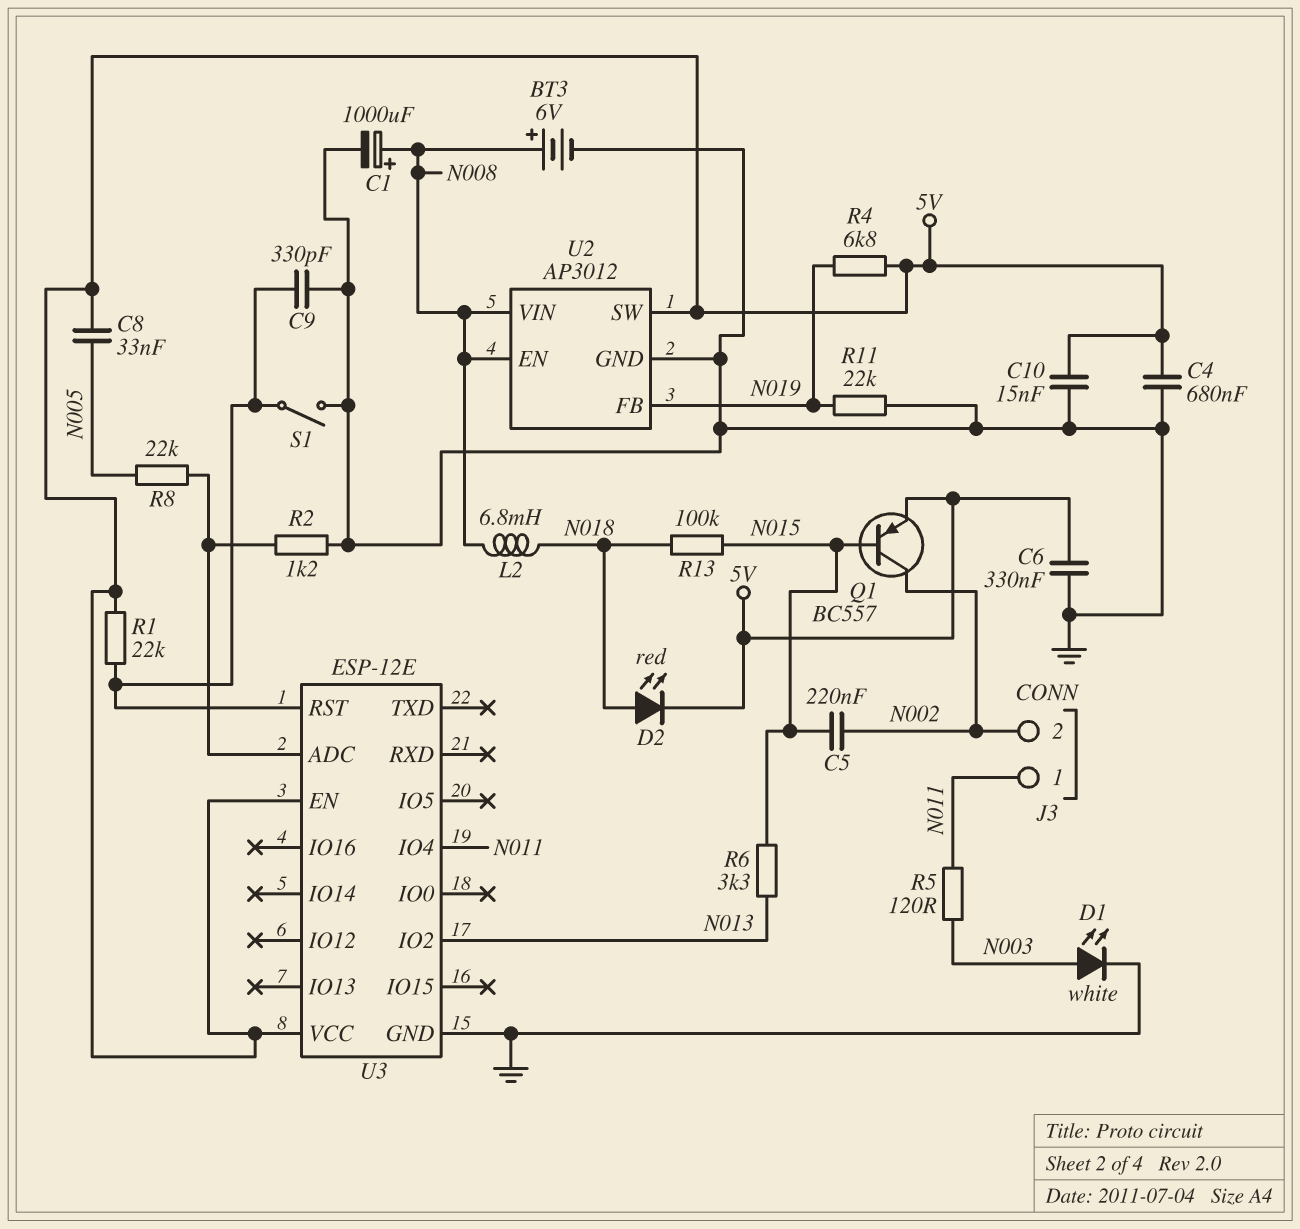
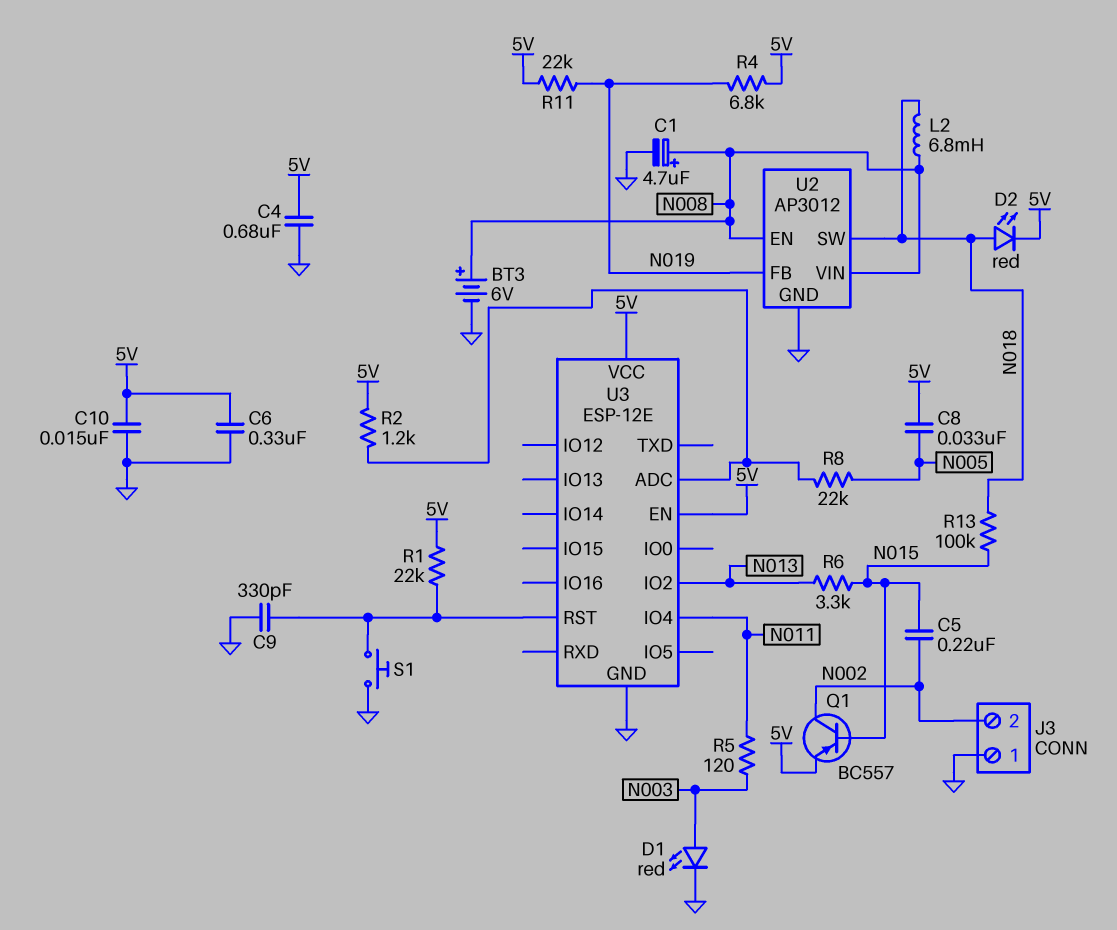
C1: 1000uF (plus N008, minus GND) -> 4.7uF (plus N008, minus GND)
D1: LED white (A N003, K GND) -> LED red (A N003, K GND)
J3 pin 1: N011 -> GND
R2: 1.2k (GND, U3/ADC) -> 1.2k (5V, U3/ADC)
R11: 22k (GND, N019) -> 22k (5V, N019)
S1: switch (GND, U3/RST) -> button (GND, U3/RST)
U2 pin SW: 5V -> N018

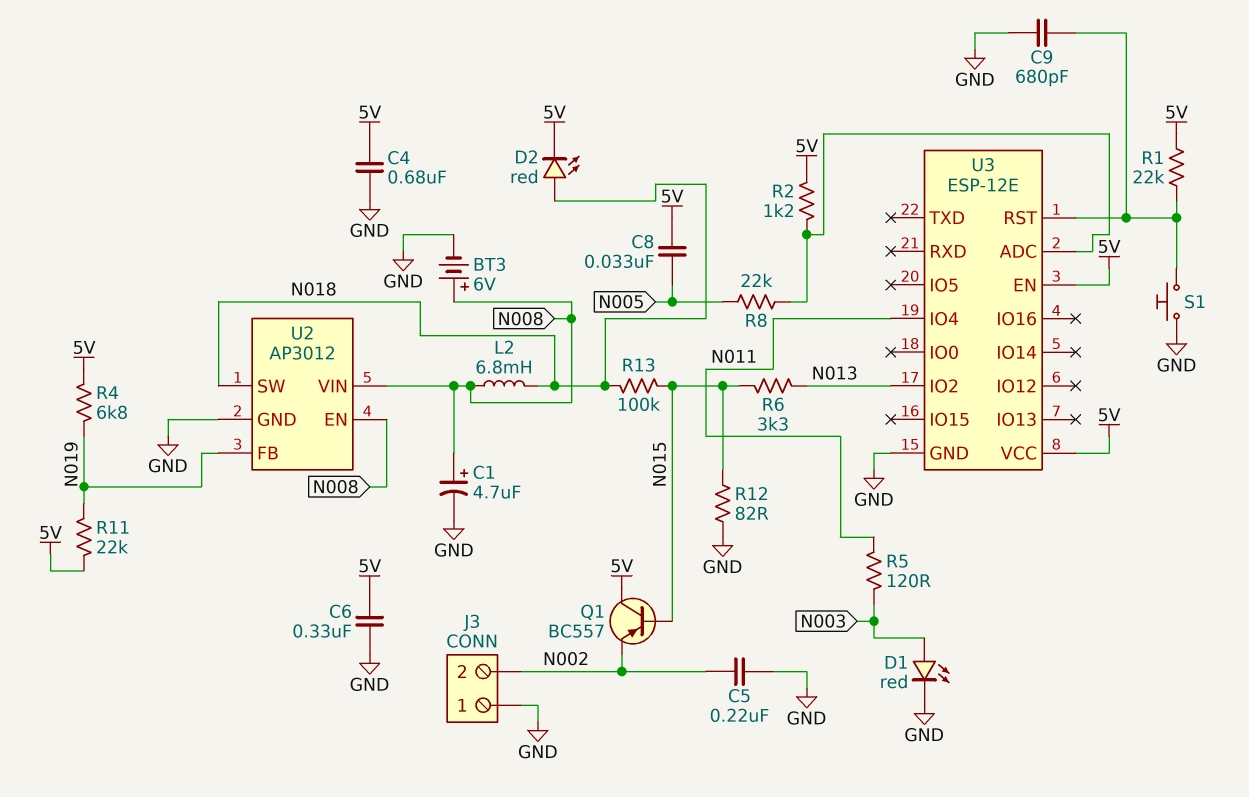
C5: 220nF (N002, N015) -> 220nF (GND, N002)
C9: 330pF (GND, U3/RST) -> 680pF (GND, U3/RST)
C10: 15nF (5V, GND) -> none
Q1: PNP BC557 (B N015, C N002, E 5V) -> PNP BC557 (B N015, C 5V, E N002)
R12: none -> 82 (GND, N015)

